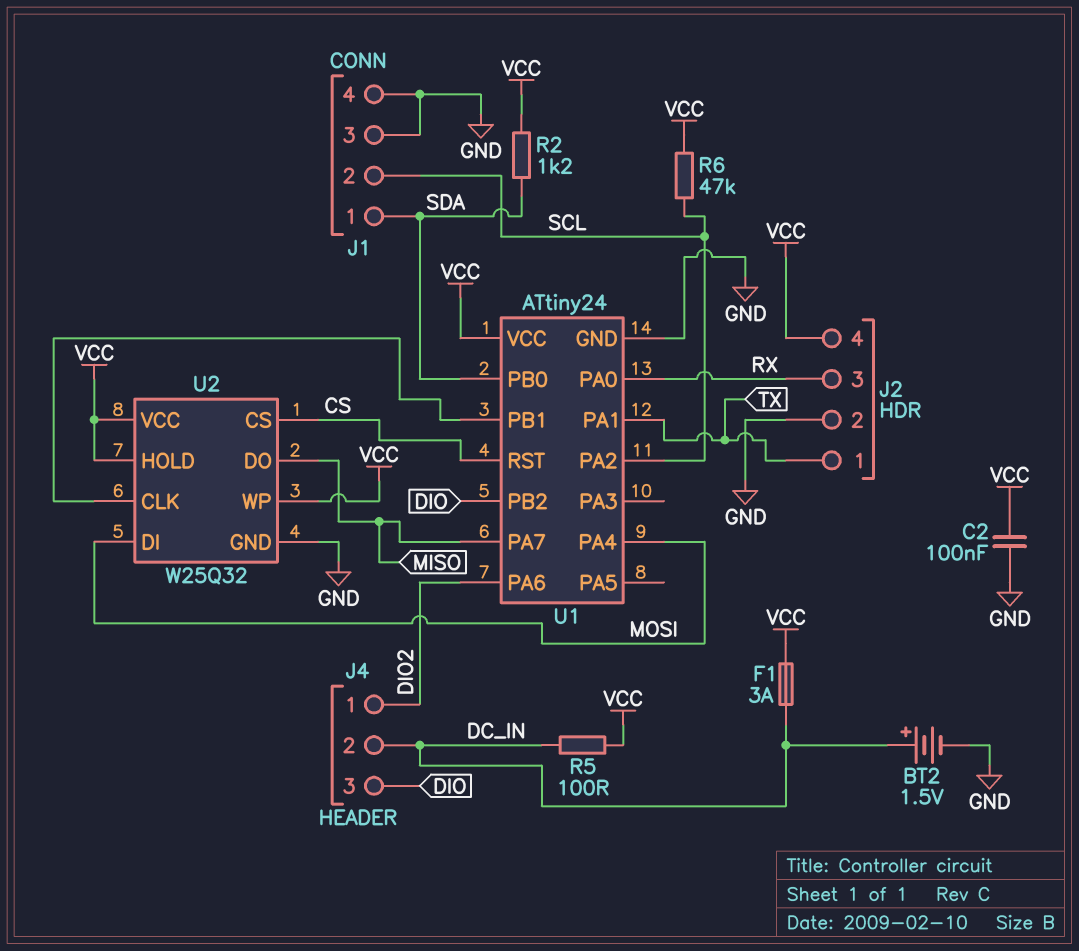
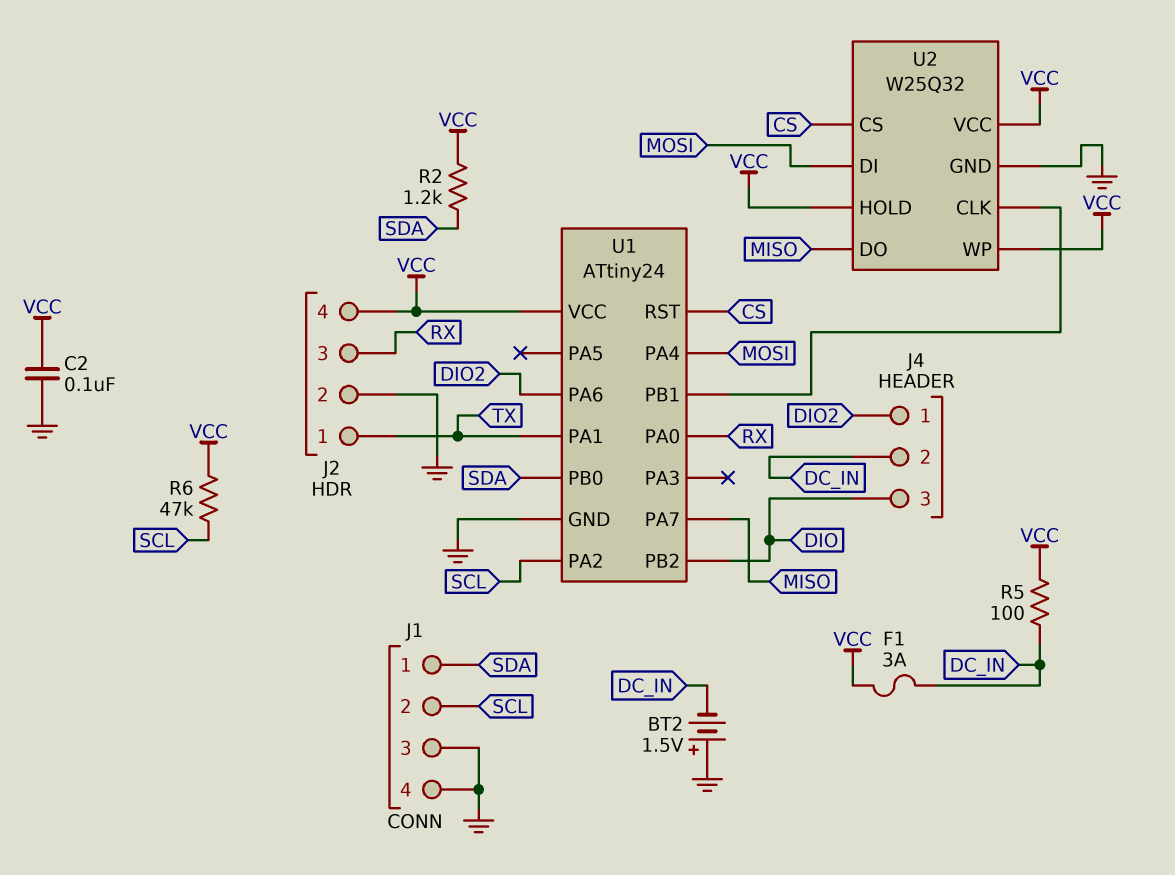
BT2: 1.5V (plus DC_IN, minus GND) -> 1.5V (plus GND, minus DC_IN)

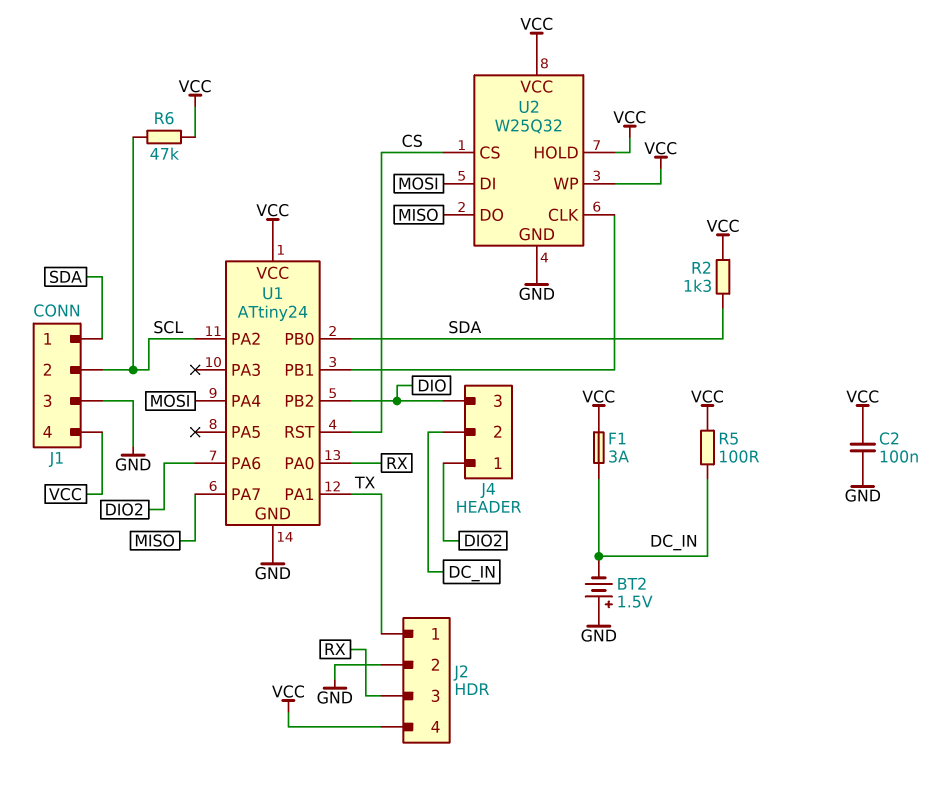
J1 pin 4: GND -> VCC
R2: 1.2k (SDA, VCC) -> 1.3k (SDA, VCC)

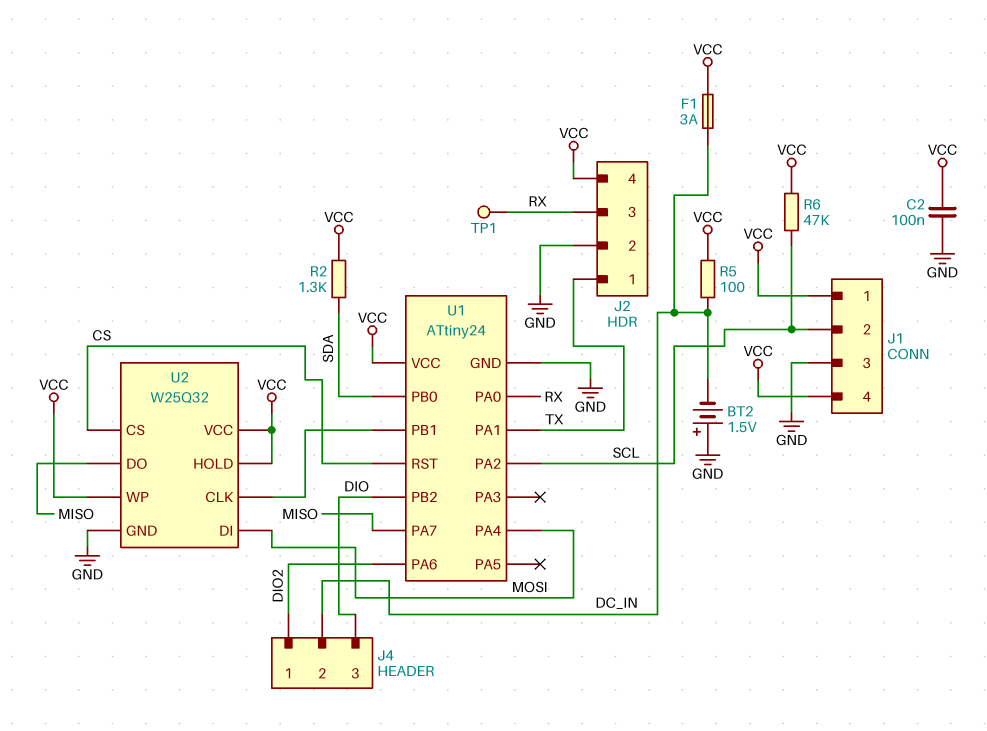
J1 pin 1: SDA -> VCC
TP1: none -> test point (RX)

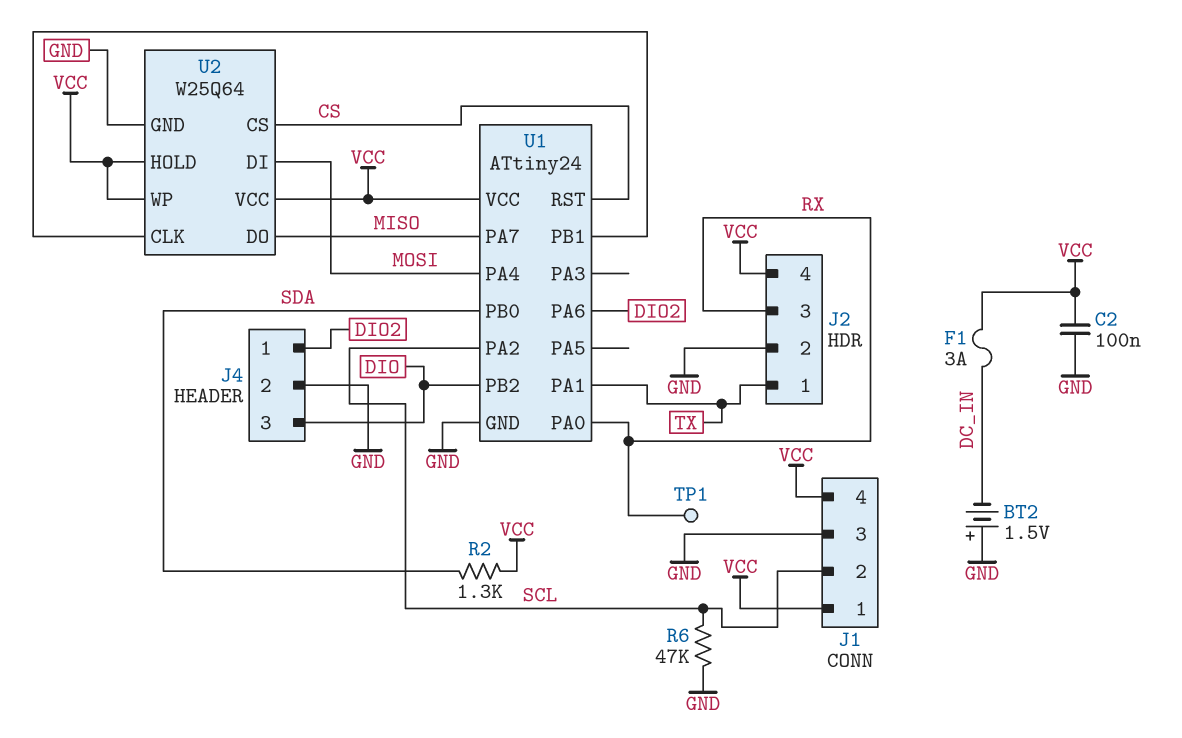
J4 pin 2: DC_IN -> GND
R5: 100 (DC_IN, VCC) -> none
R6: 47k (SCL, VCC) -> 47k (GND, SCL)
U2: W25Q32 -> W25Q64

